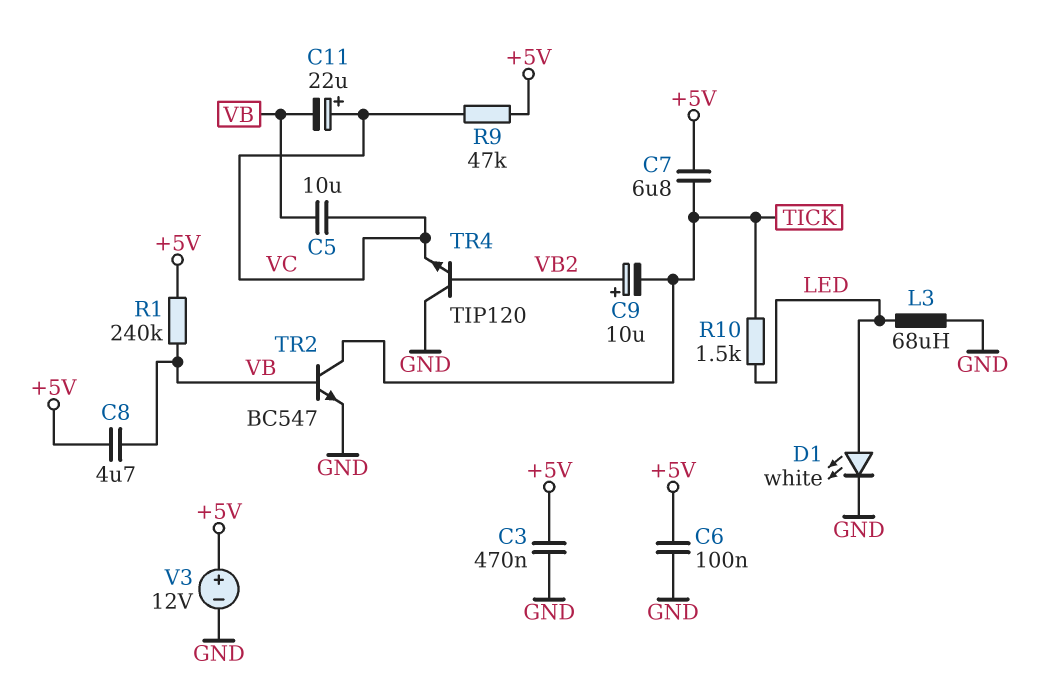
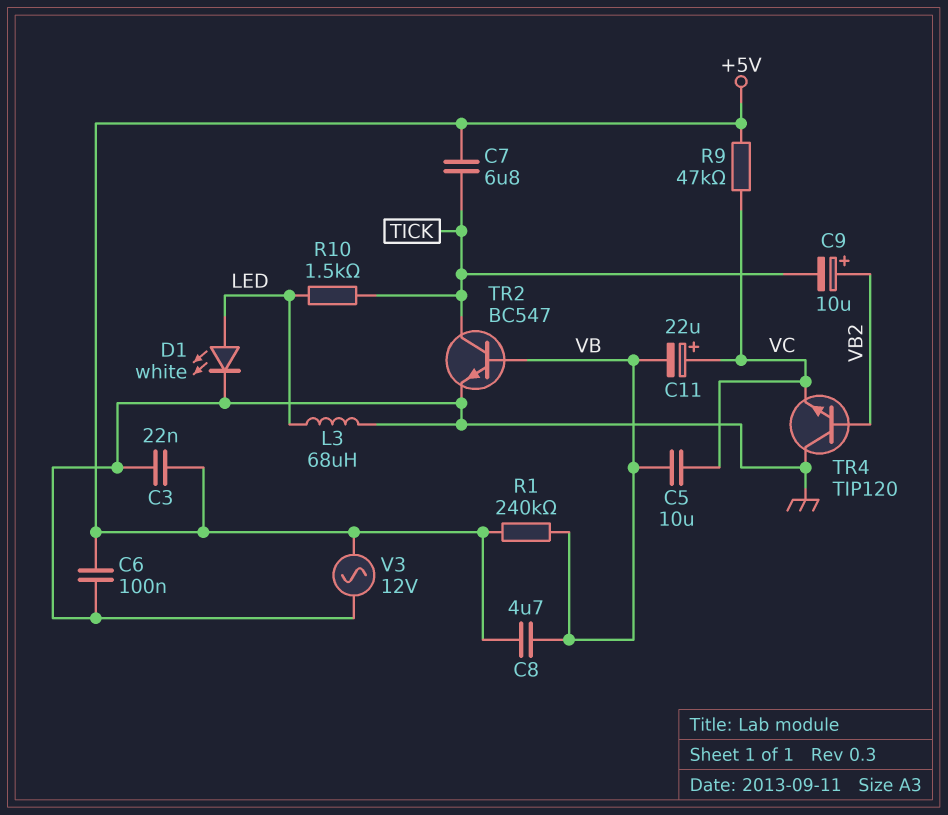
C3: 470nF (+5V, GND) -> 22nF (+5V, GND)
V3: 12V (plus +5V, minus GND) -> AC 12V (+5V, GND)

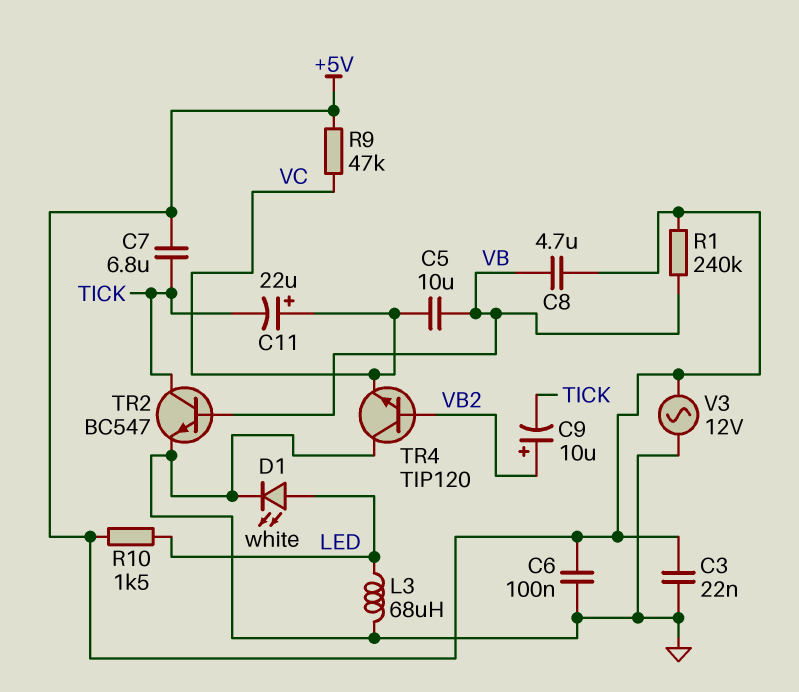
C11: 22uF (plus VC, minus VB) -> 22uF (plus VC, minus TICK)
R10: 1.5k (LED, TICK) -> 1.5k (+5V, LED)

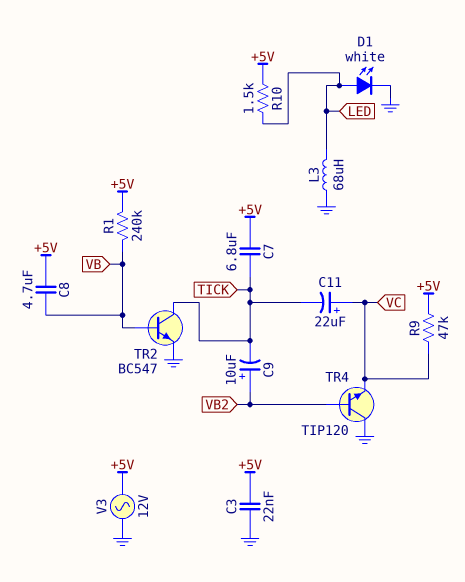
C5: 10uF (VB, VC) -> none
C6: 100nF (+5V, GND) -> none

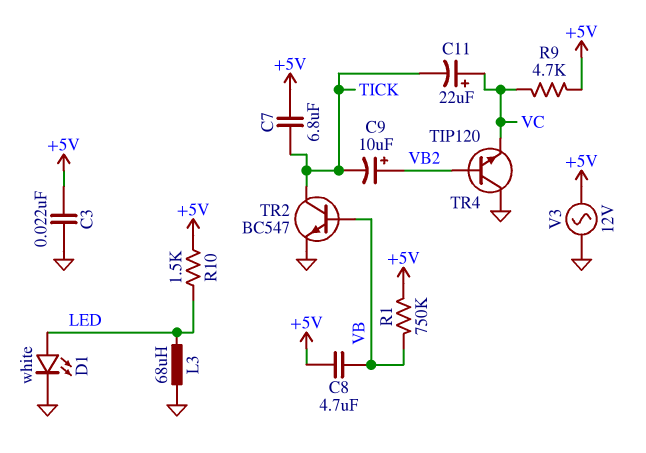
R1: 240k (+5V, VB) -> 750k (+5V, VB)
R9: 47k (+5V, VC) -> 4.7k (+5V, VC)

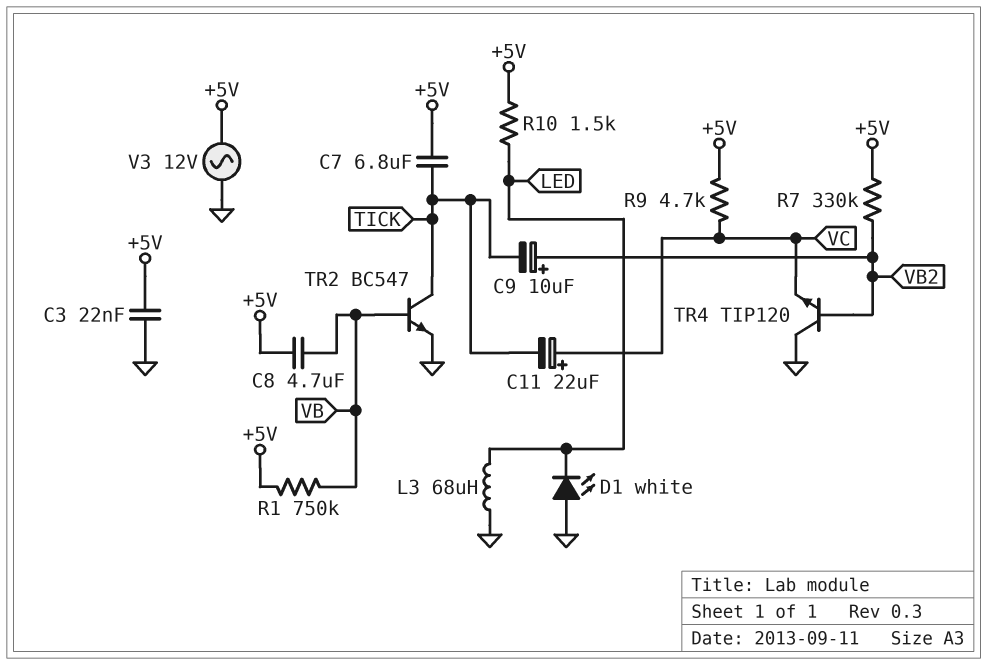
D1: LED white (A LED, K GND) -> LED white (A GND, K LED)
R7: none -> 330k (+5V, VB2)

